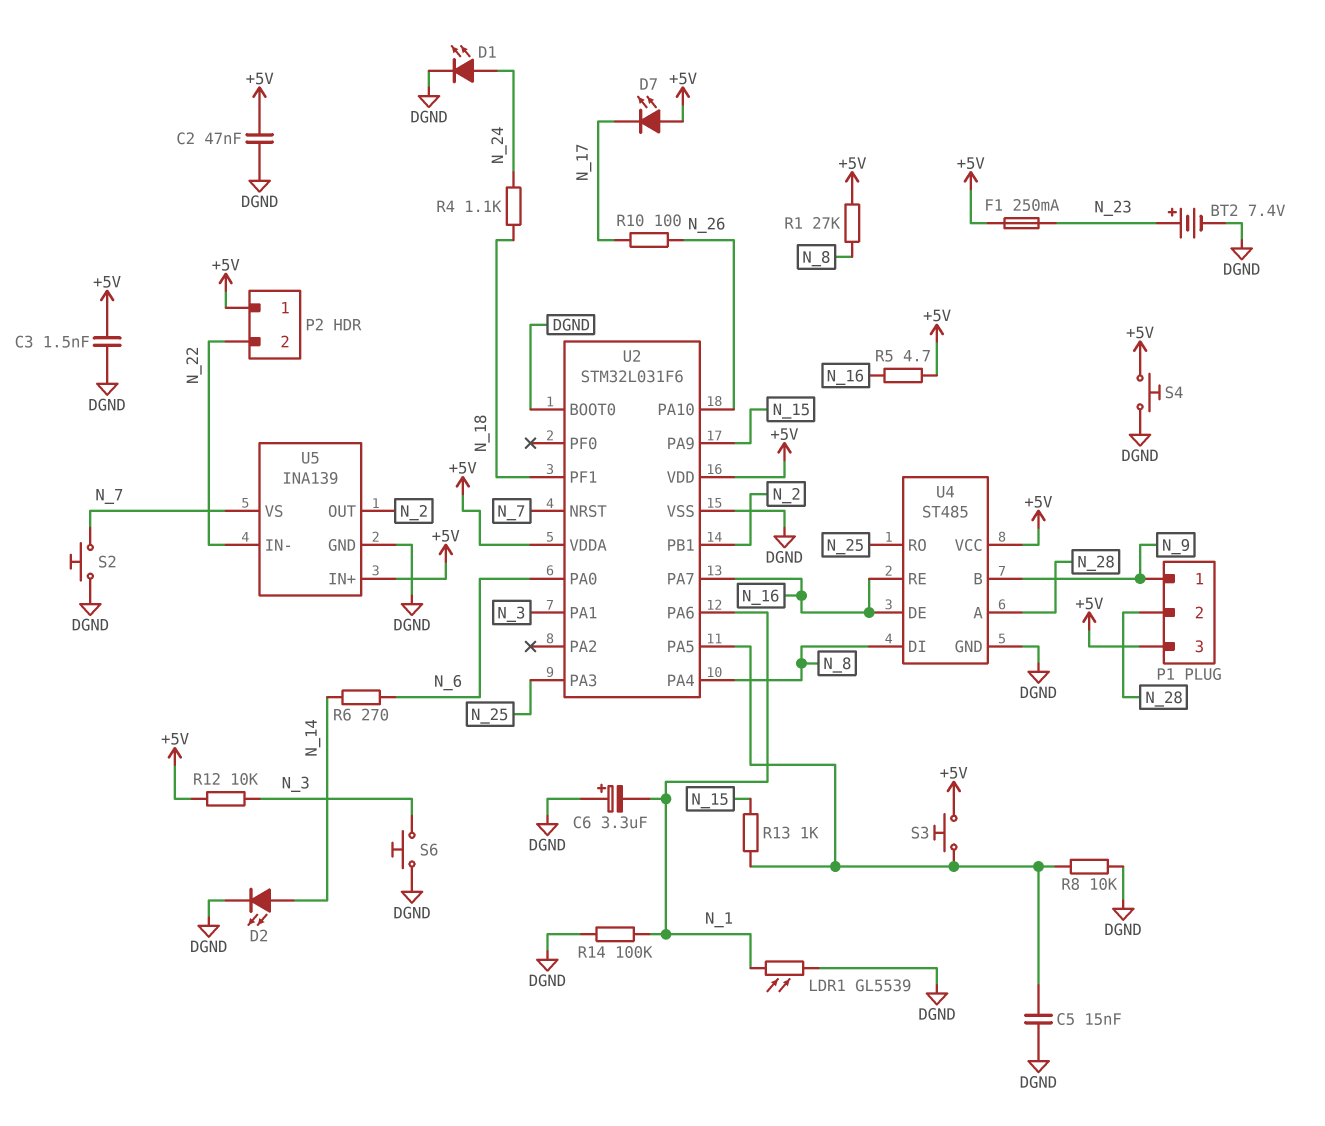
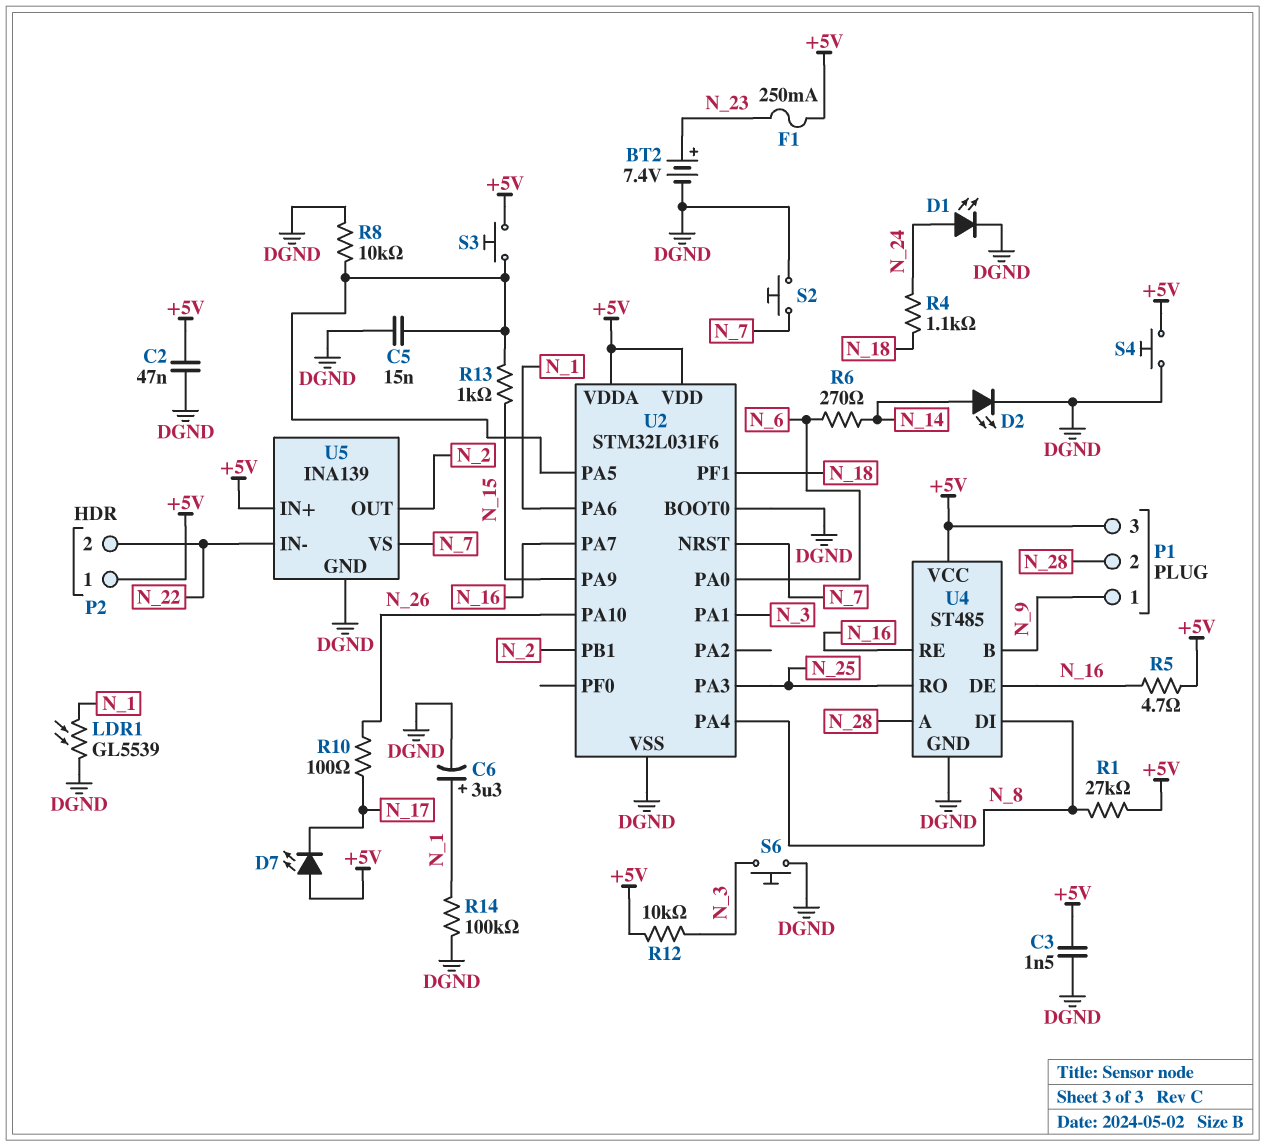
C6: 3.3uF (plus DGND, minus N_1) -> 3.3uF (plus N_1, minus DGND)

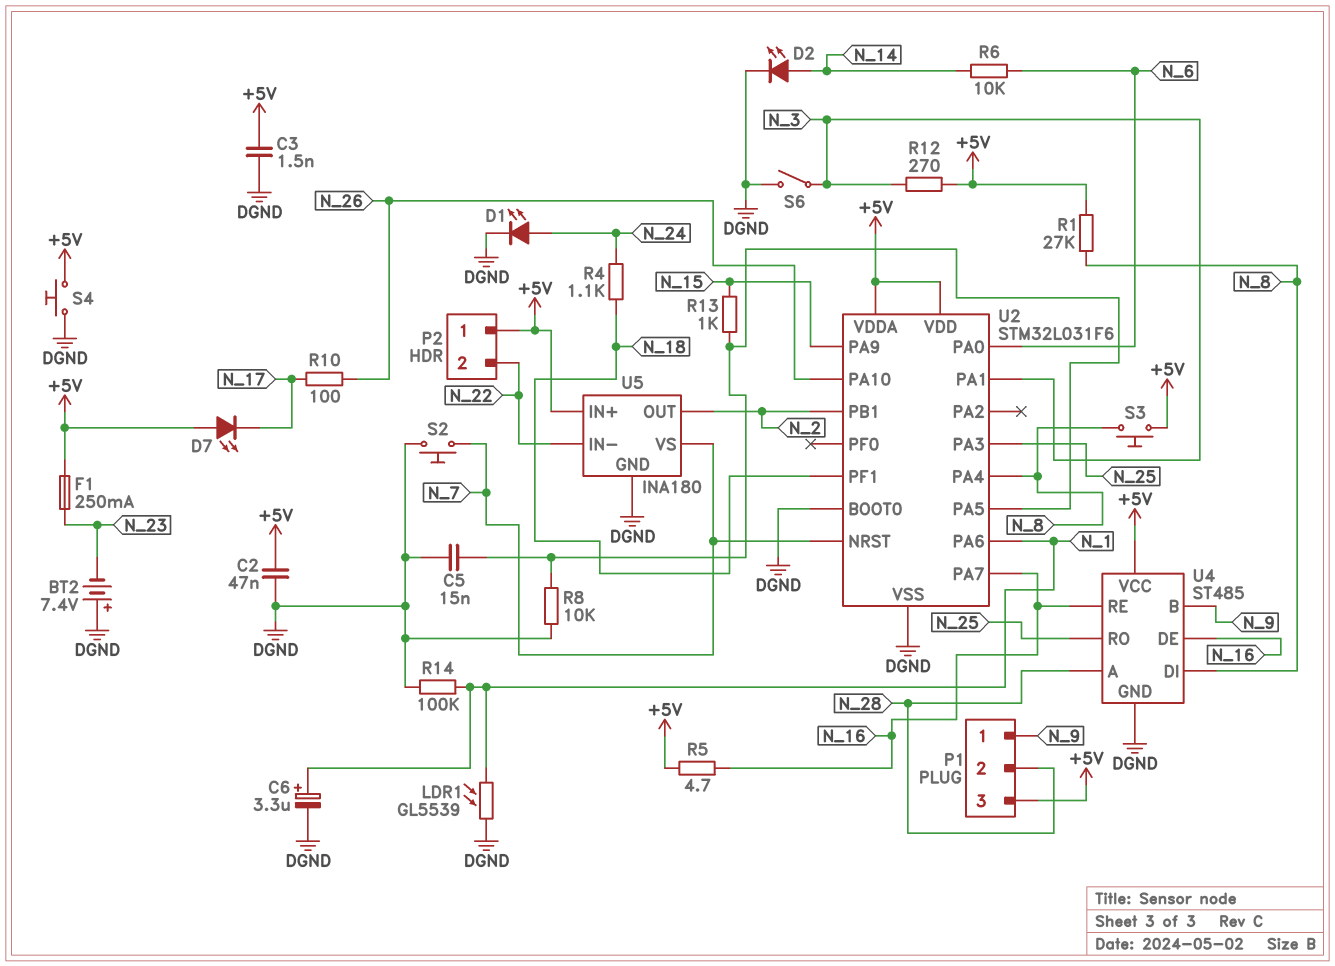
BT2: 7.4V (plus N_23, minus DGND) -> 7.4V (plus DGND, minus N_23)
R6: 270 (N_6, N_14) -> 10k (N_6, N_14)
R12: 10k (+5V, N_3) -> 270 (+5V, N_3)
S3: button (+5V, U2/PA5) -> button (+5V, N_8)
S6: button (DGND, N_3) -> switch (DGND, N_3)
U5: INA139 -> INA180

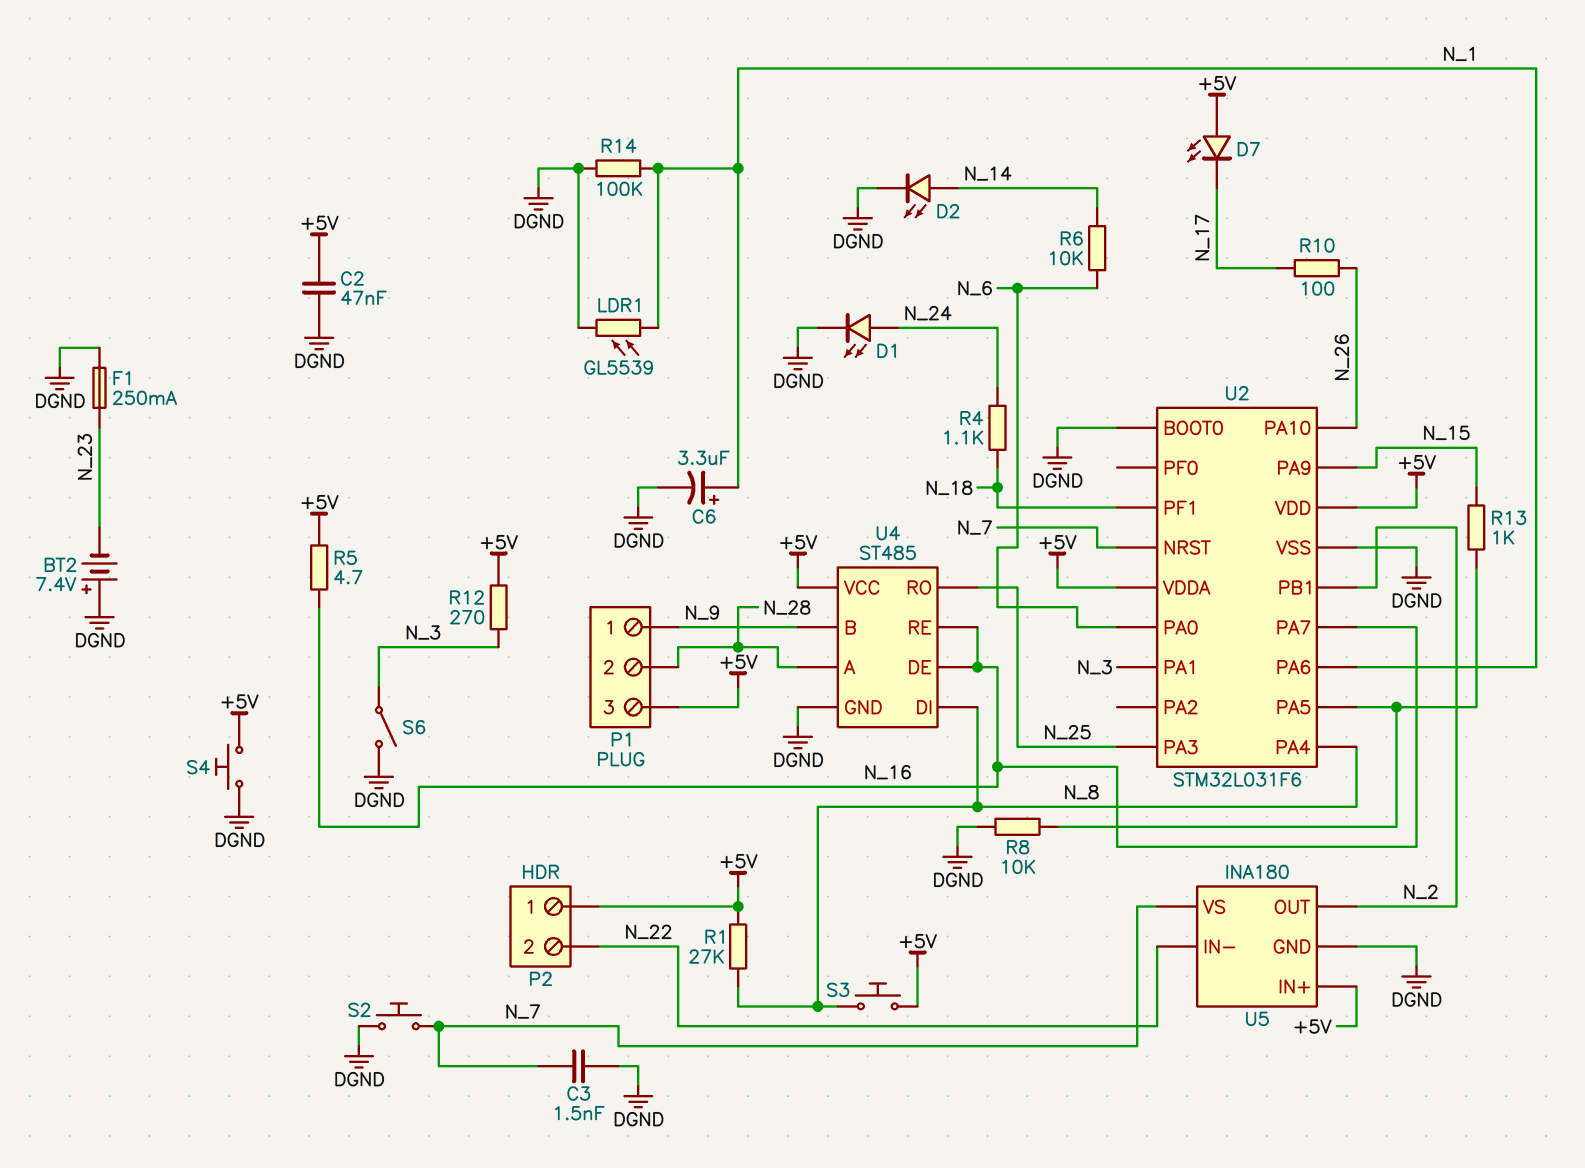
C3: 1.5nF (+5V, DGND) -> 1.5nF (DGND, N_7)
C5: 15nF (DGND, U2/PA5) -> none
F1: 250mA (+5V, N_23) -> 250mA (DGND, N_23)

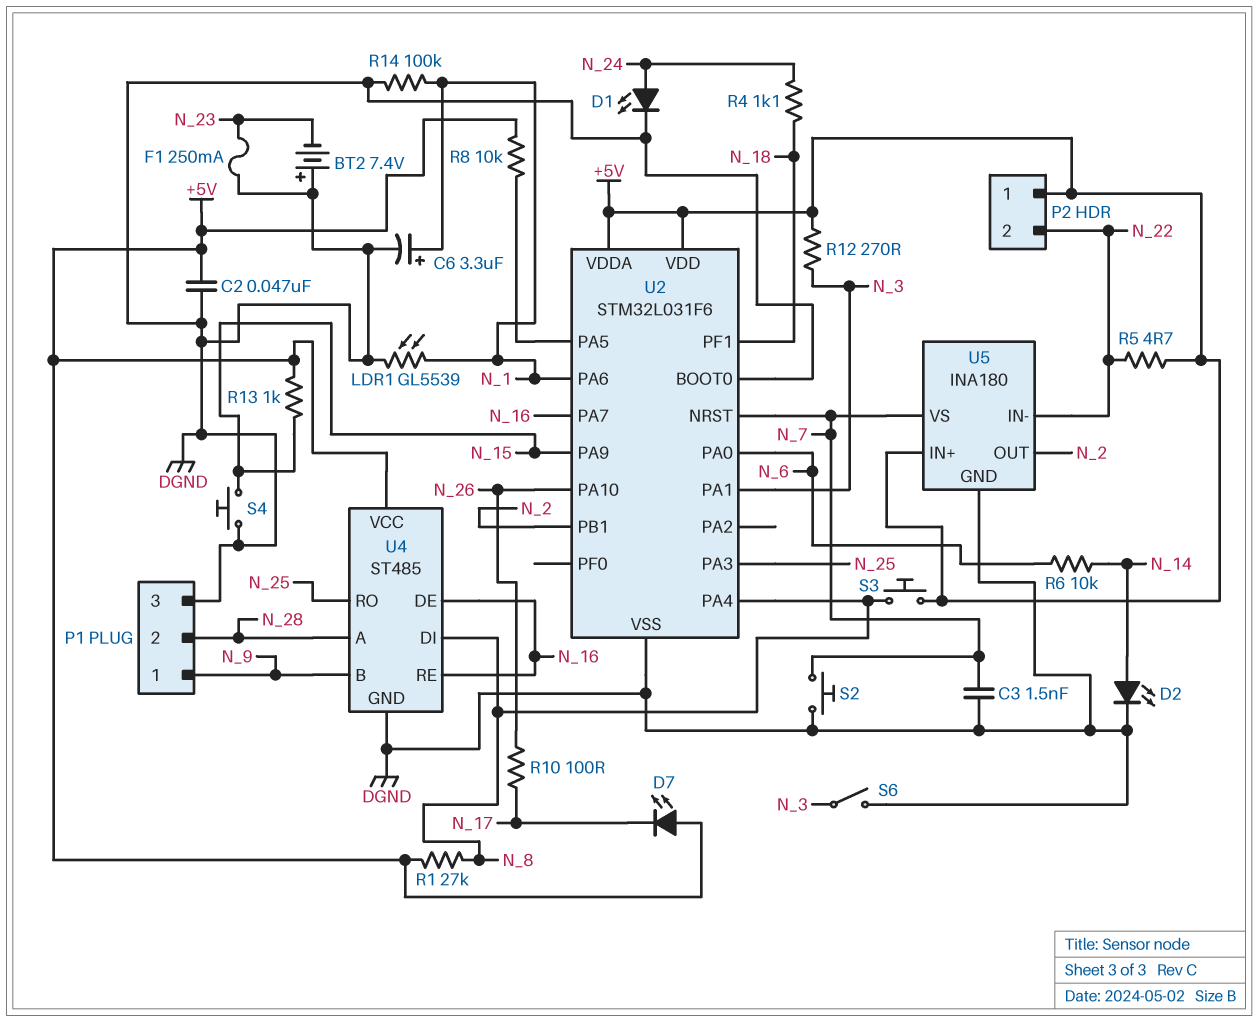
P1 pin 3: +5V -> DGND
R5: 4.7 (+5V, N_16) -> 4.7 (+5V, N_22)
R8: 10k (DGND, U2/PA5) -> 10k (+5V, U2/PA5)
R13: 1k (N_15, U2/PA5) -> 1k (+5V, N_15)
S4: button (+5V, DGND) -> button (DGND, N_15)

